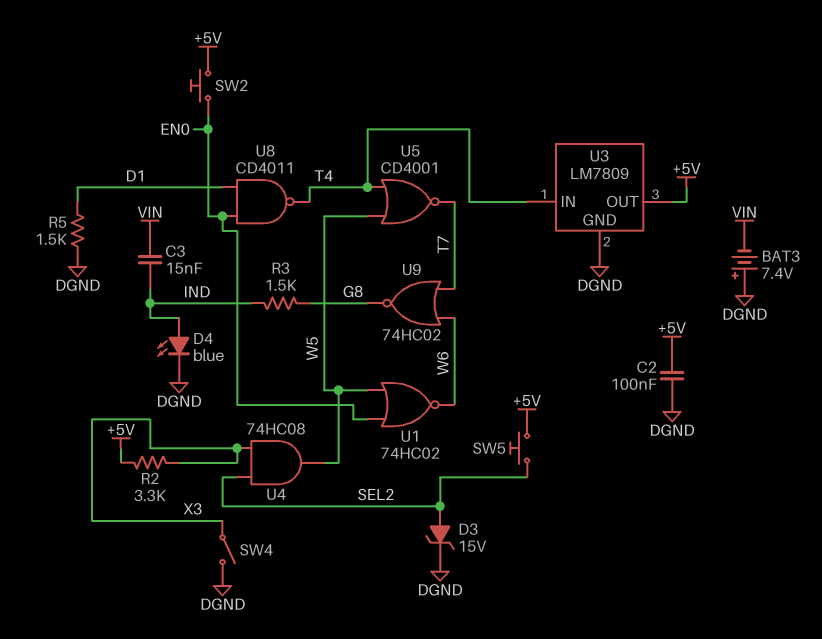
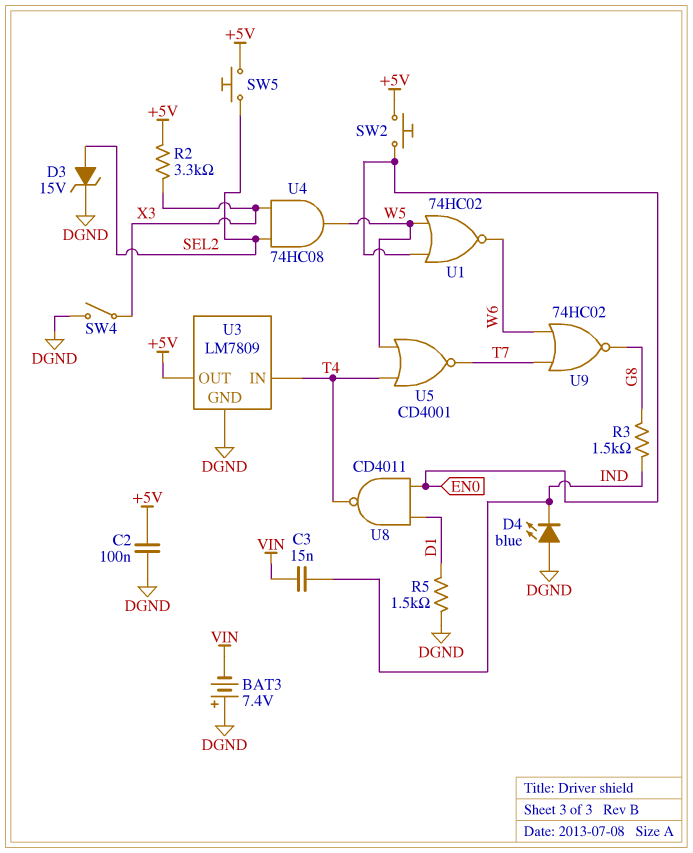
D4: LED blue (A IND, K DGND) -> LED blue (A DGND, K IND)

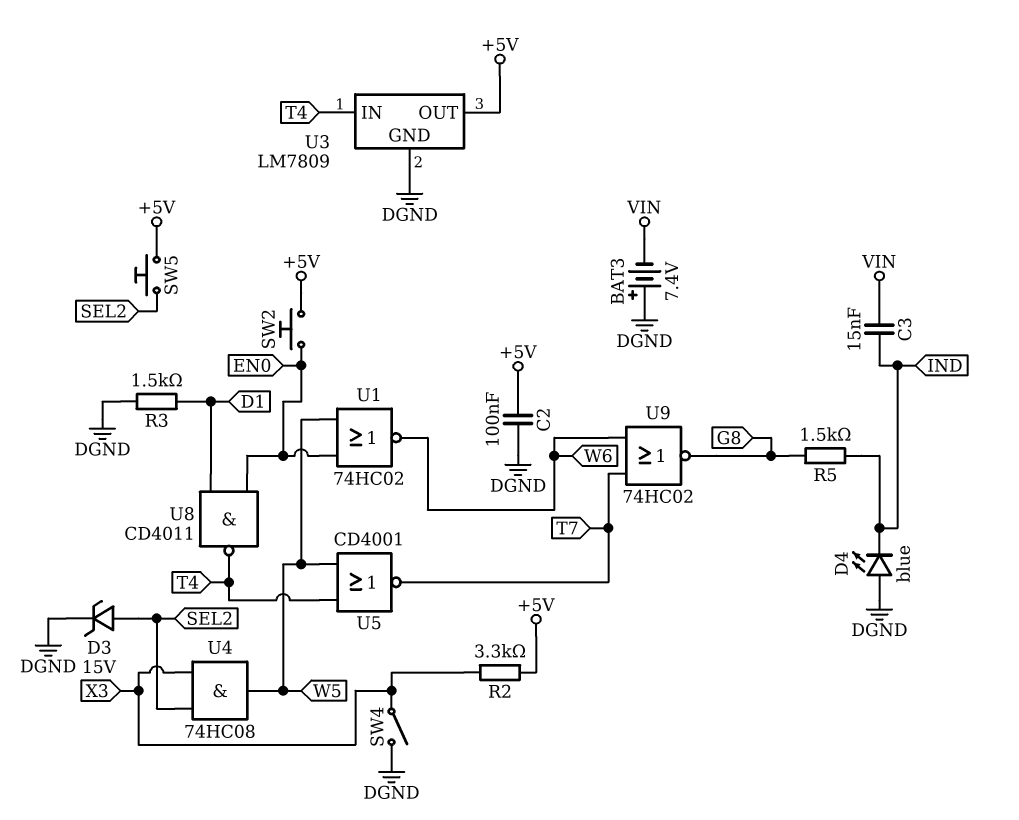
R3: 1.5k (G8, IND) -> 1.5k (D1, DGND)
R5: 1.5k (D1, DGND) -> 1.5k (G8, IND)

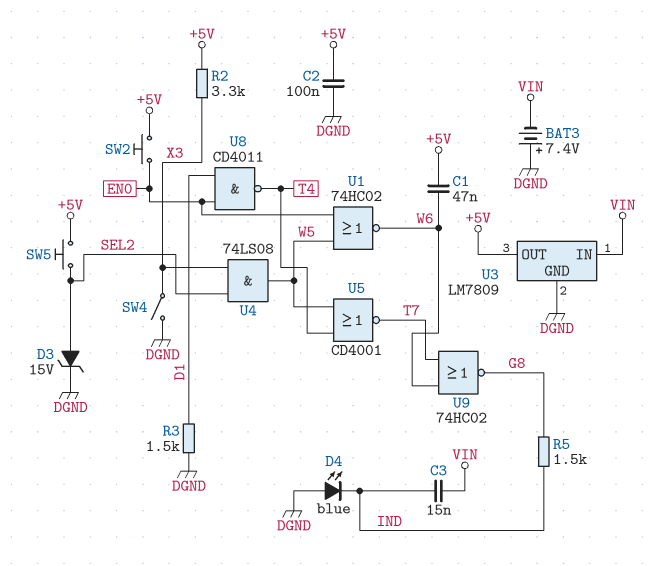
C1: none -> 47nF (+5V, W6)
U3 pin IN: T4 -> VIN
U4: AND 74HC08 (in SEL2, in X3, out W5) -> AND 74LS08 (in SEL2, in X3, out W5)

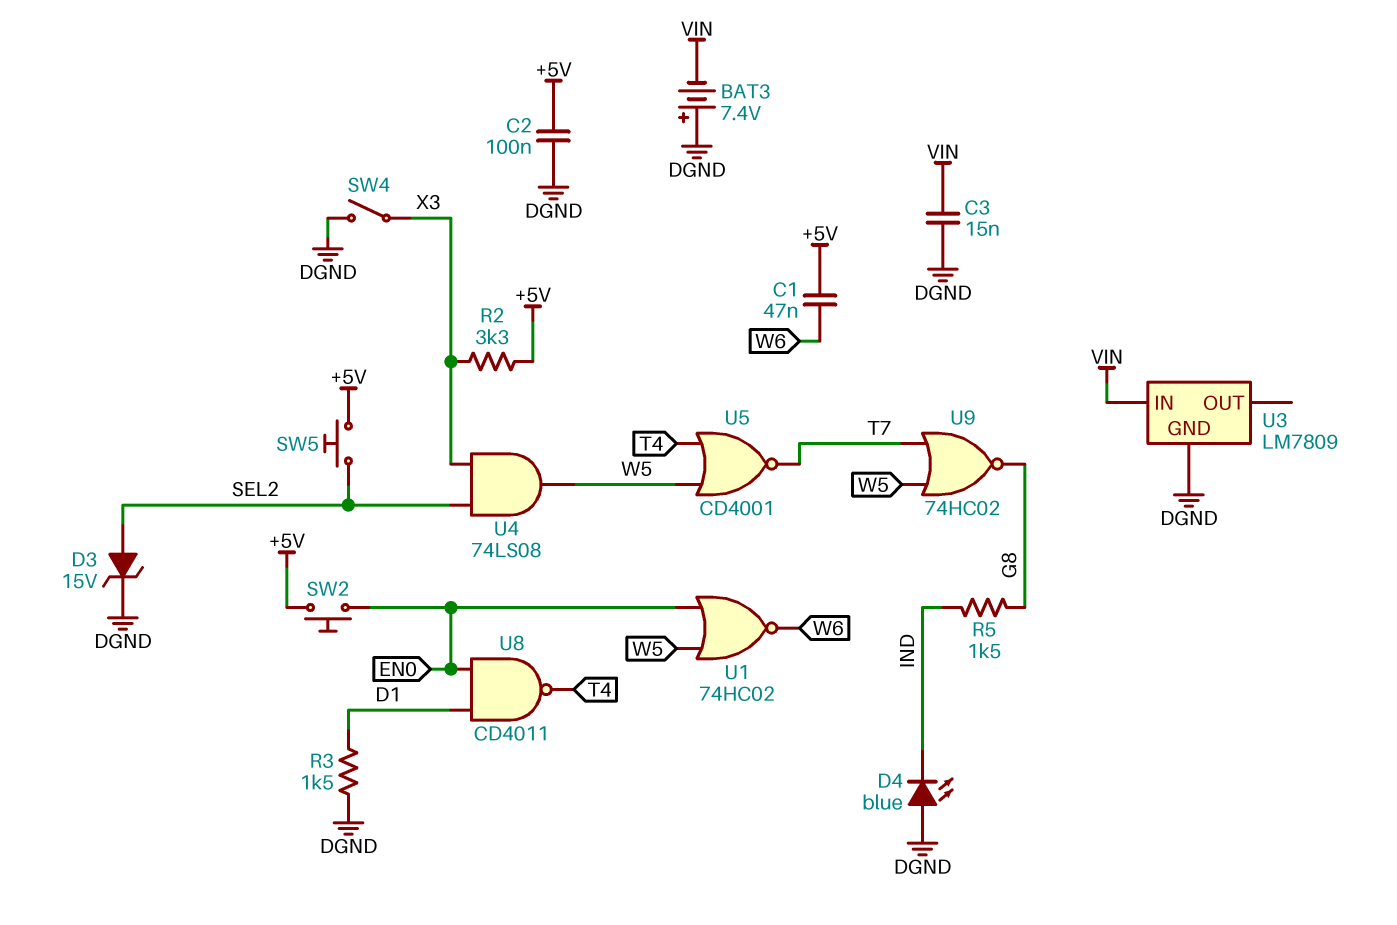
C3: 15nF (IND, VIN) -> 15nF (DGND, VIN)
U3 pin OUT: +5V -> none
U9: NOR 74HC02 (in T7, in W6, out G8) -> NOR 74HC02 (in T7, in W5, out G8)

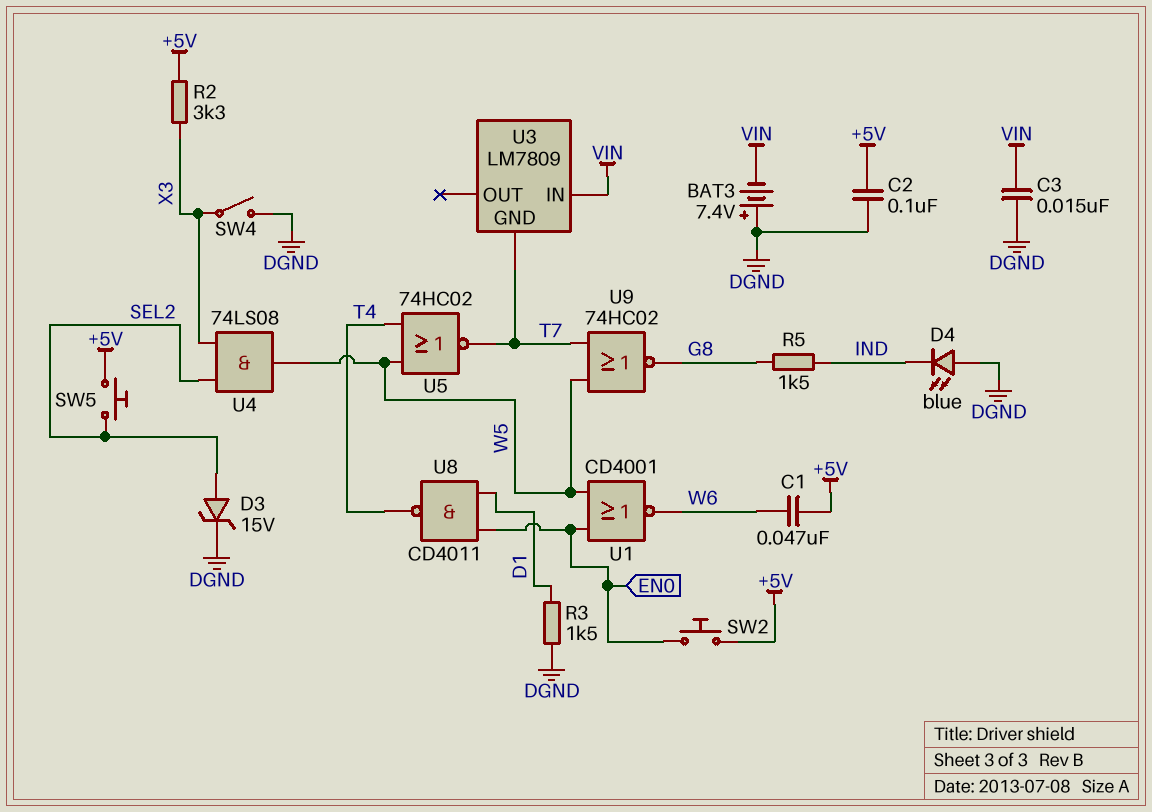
U1: NOR 74HC02 (in EN0, in W5, out W6) -> NOR CD4001 (in EN0, in W5, out W6)
U3 pin GND: DGND -> T7
U5: NOR CD4001 (in T4, in W5, out T7) -> NOR 74HC02 (in T4, in W5, out T7)

